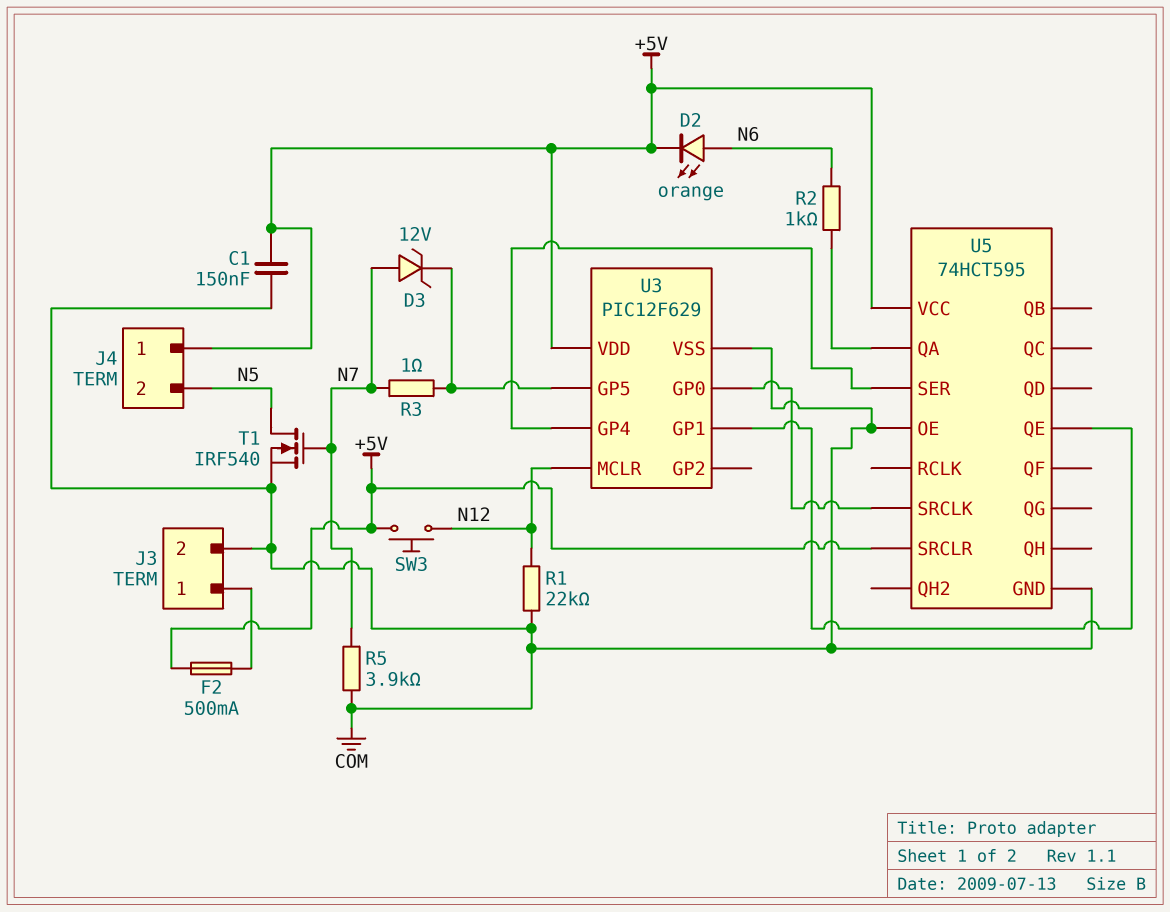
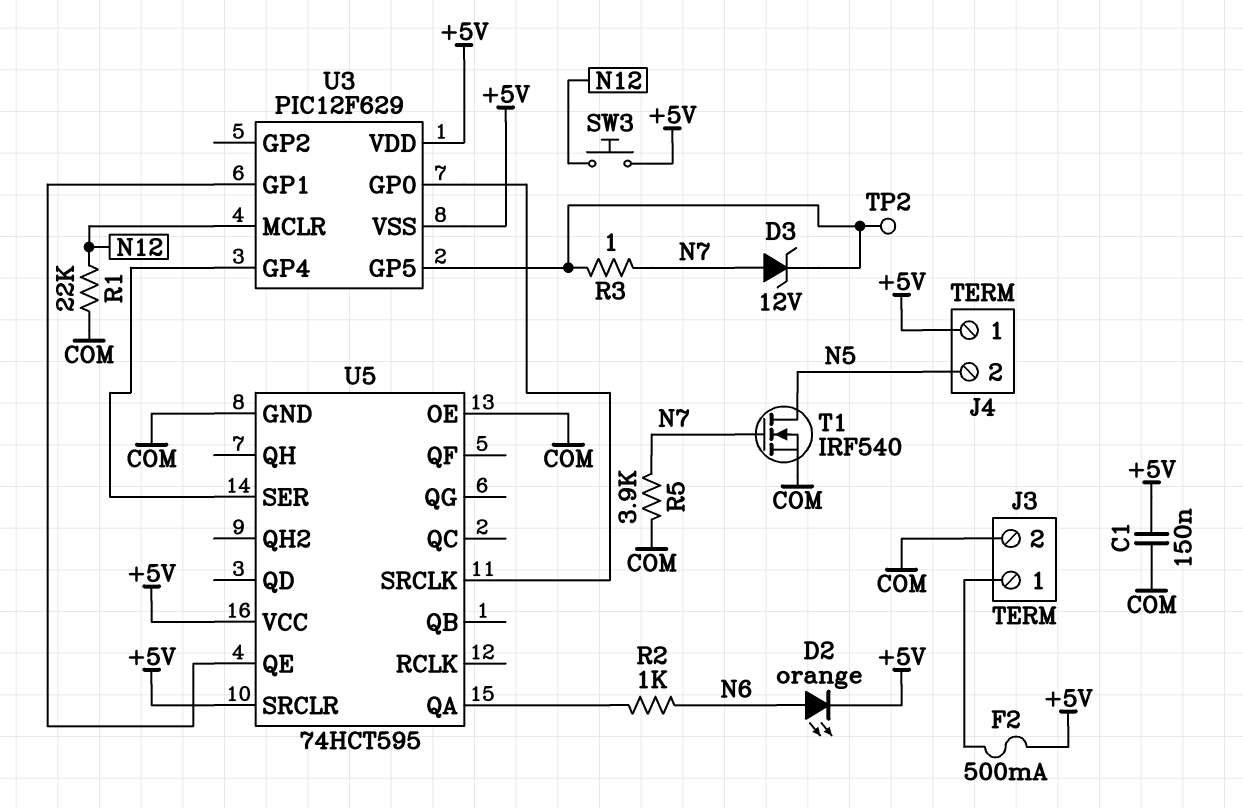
TP2: none -> test point (U3/GP5)
U3 pin VSS: COM -> +5V

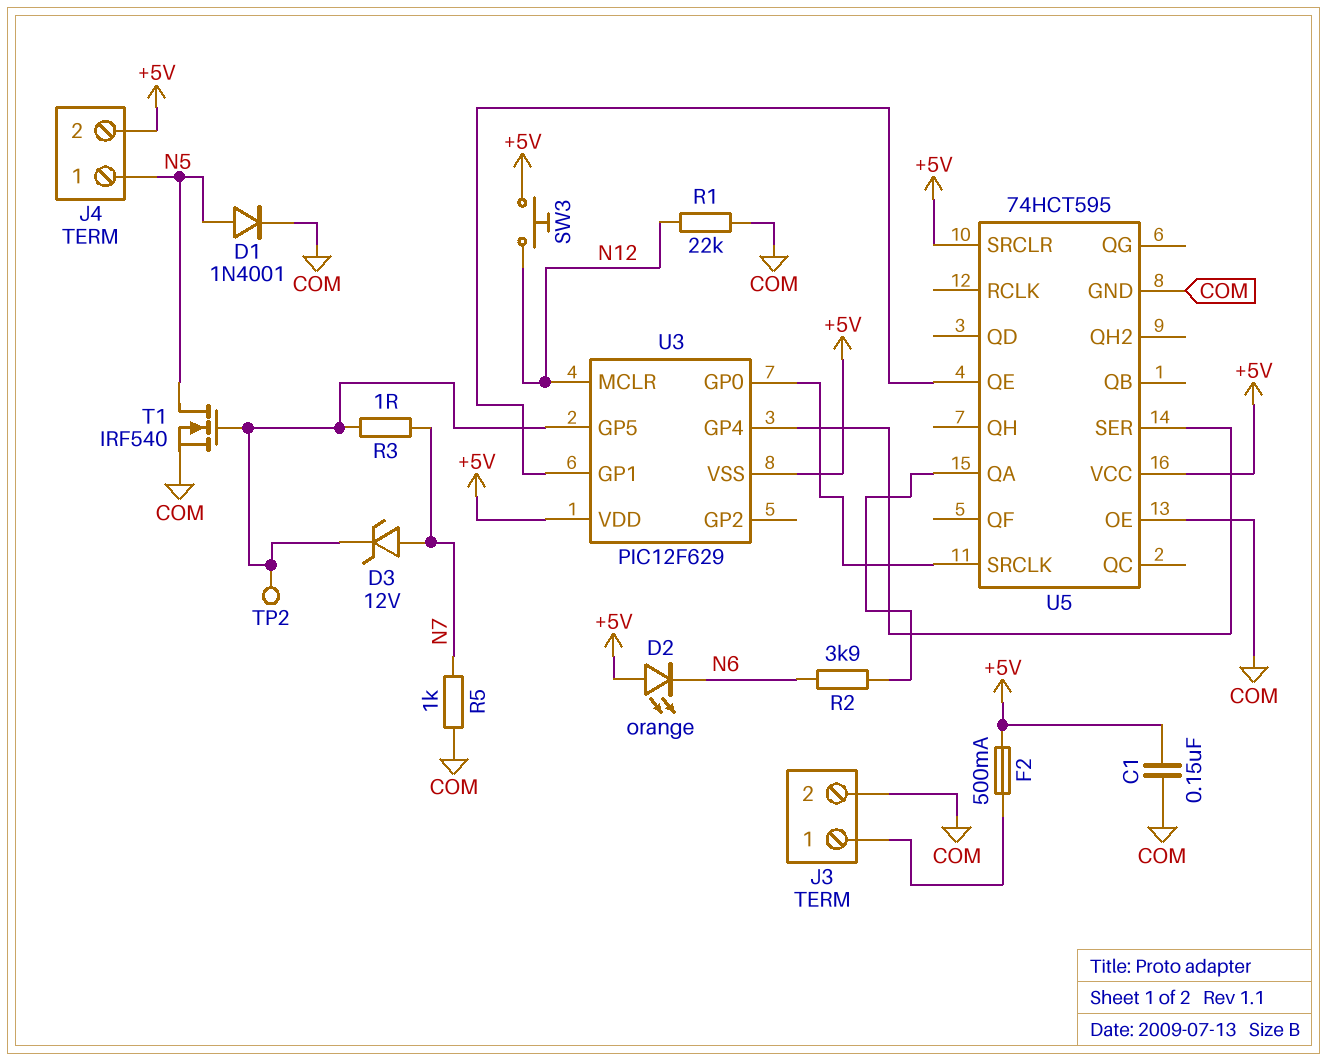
D1: none -> diode 1N4001 (A N5, K COM)
D2: LED orange (A N6, K +5V) -> LED orange (A +5V, K N6)
J4 pin 1: +5V -> N5
J4 pin 2: N5 -> +5V
R2: 1k (N6, U5/QA) -> 3.9k (N6, U5/QA)
R5: 3.9k (COM, N7) -> 1k (COM, N7)
T1: NMOS IRF540 (G N7, D N5, S COM) -> NMOS IRF540 (G U3/GP5, D N5, S COM)

